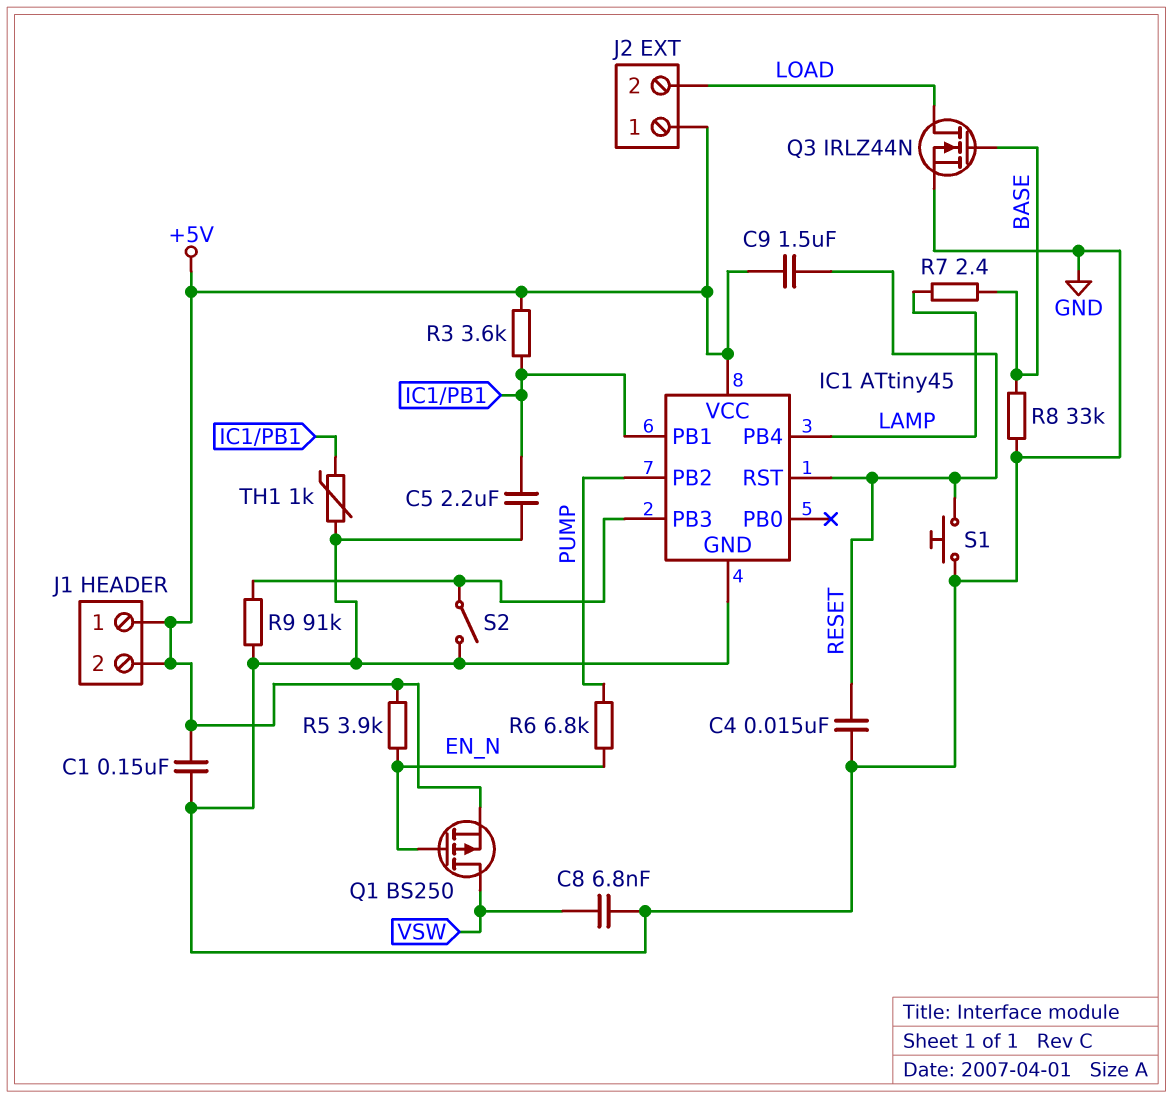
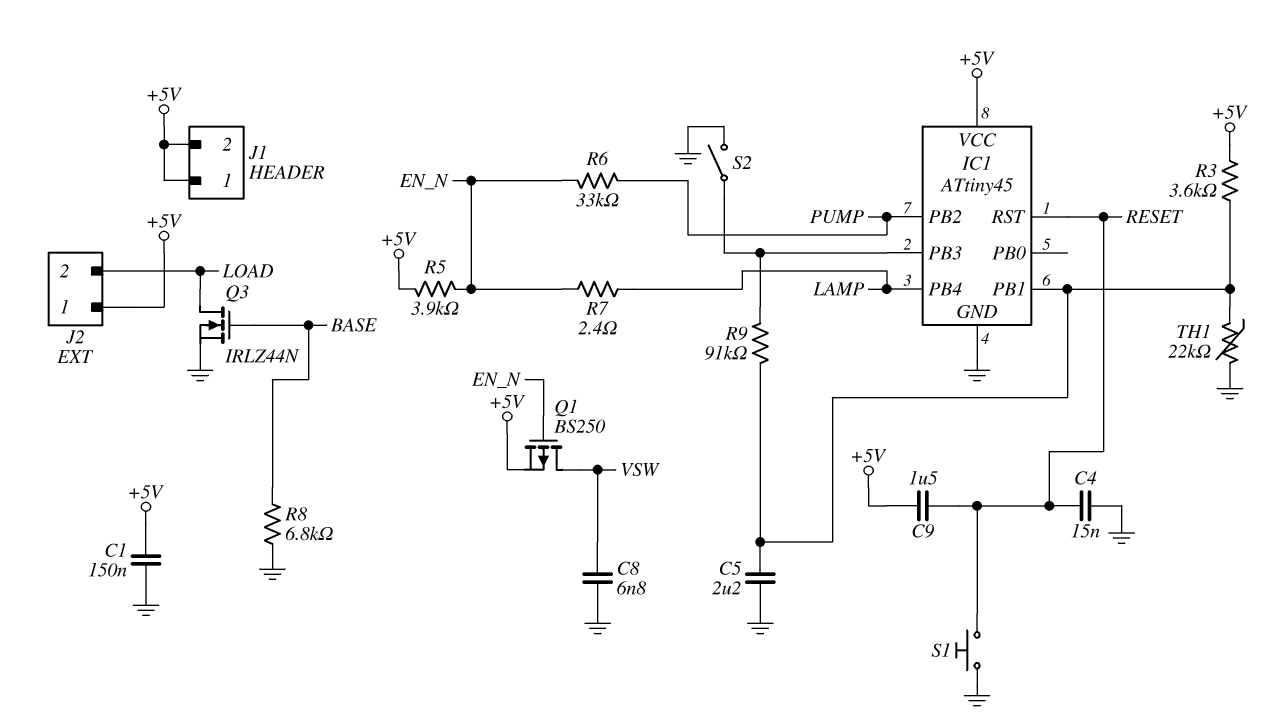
R6: 6.8k (EN_N, PUMP) -> 33k (EN_N, PUMP)
R7: 2.4 (BASE, LAMP) -> 2.4 (EN_N, LAMP)
R8: 33k (BASE, GND) -> 6.8k (BASE, GND)
R9: 91k (GND, IC1/PB3) -> 91k (IC1/PB1, IC1/PB3)
TH1: 1k (GND, IC1/PB1) -> 22k (GND, IC1/PB1)

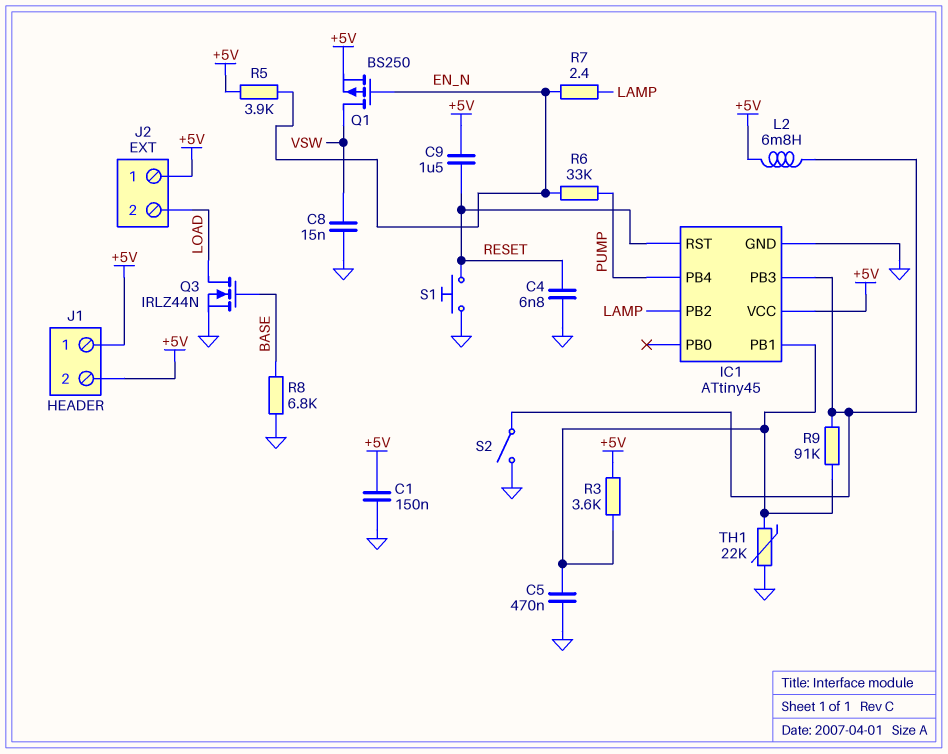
C4: 15nF (GND, RESET) -> 6.8nF (GND, RESET)
C5: 2.2uF (GND, IC1/PB1) -> 470nF (GND, IC1/PB1)
C8: 6.8nF (GND, VSW) -> 15nF (GND, VSW)
IC1 pin PB2: PUMP -> LAMP
IC1 pin PB4: LAMP -> PUMP
L2: none -> 6.8mH (+5V, IC1/PB3)

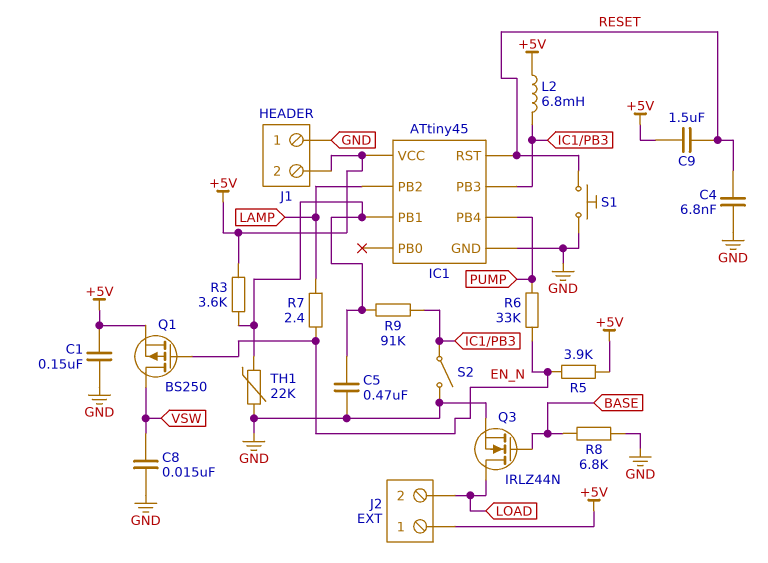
J1 pin 1: +5V -> GND

